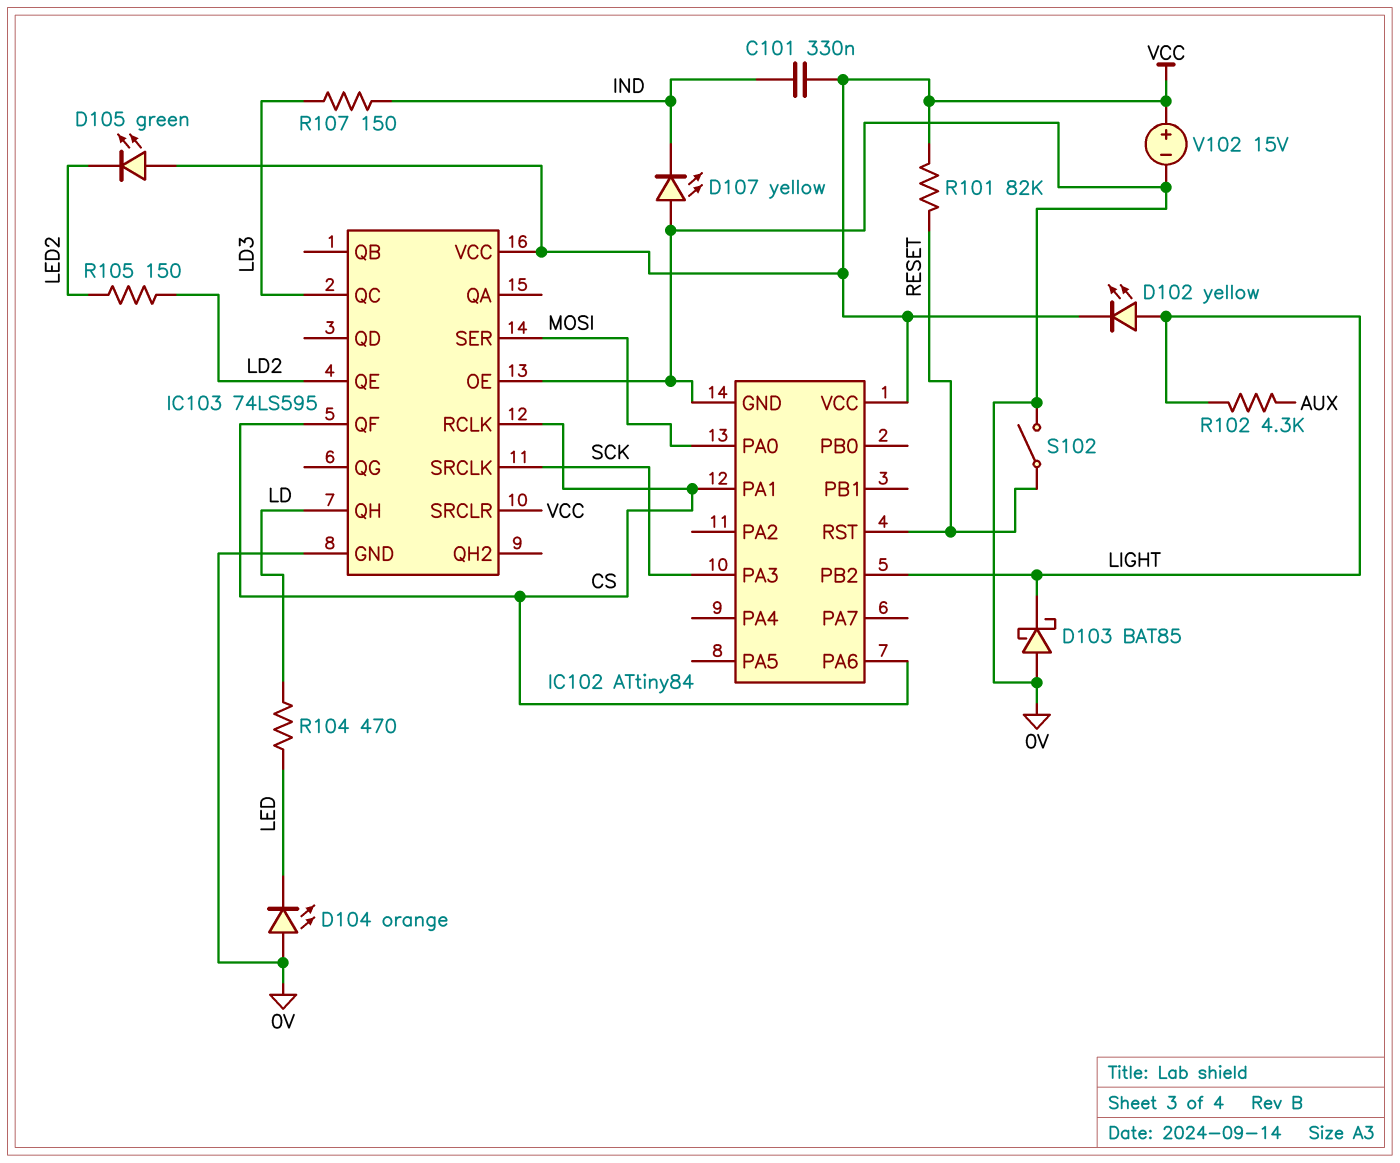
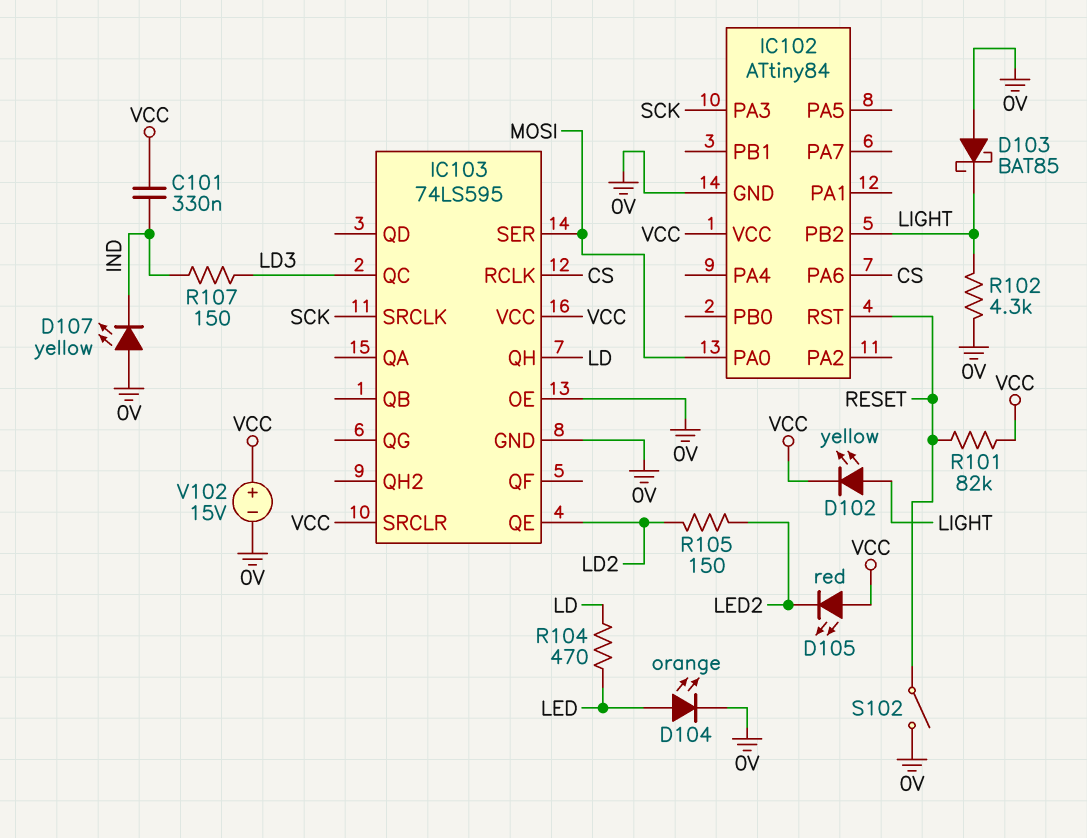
D104: LED orange (A 0V, K LED) -> LED orange (A LED, K 0V)
D105: LED green (A VCC, K LED2) -> LED red (A VCC, K LED2)
IC102 pin PA1: CS -> none
IC103 pin QF: CS -> none
R102: 4.3k (AUX, LIGHT) -> 4.3k (0V, LIGHT)

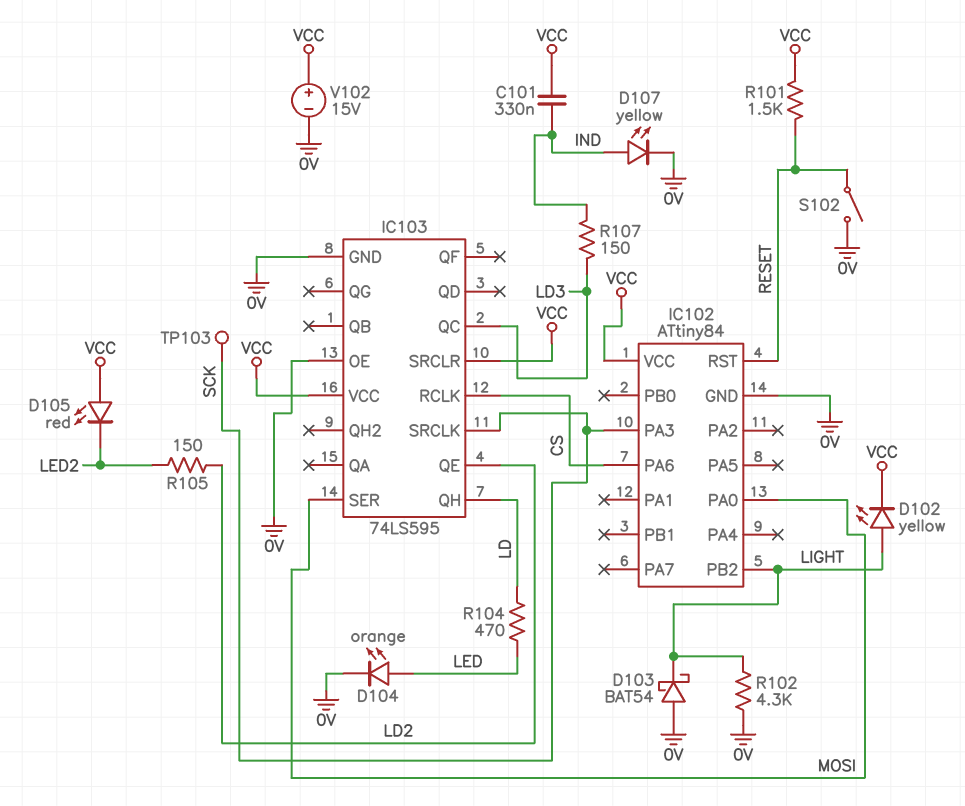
D103: schottky BAT85 (A 0V, K LIGHT) -> schottky BAT54 (A 0V, K LIGHT)
D107: LED yellow (A 0V, K IND) -> LED yellow (A IND, K 0V)
R101: 82k (RESET, VCC) -> 1.5k (RESET, VCC)
TP103: none -> test point (SCK)

